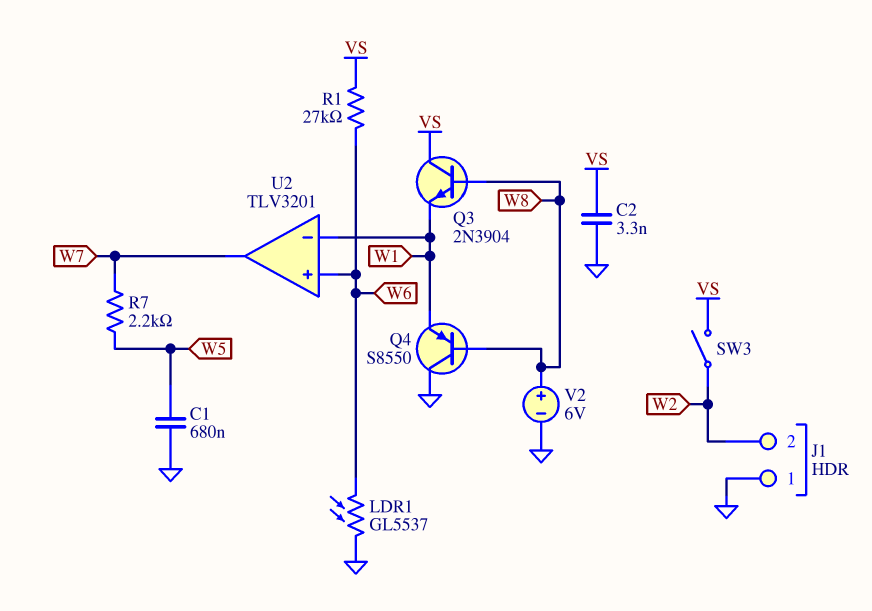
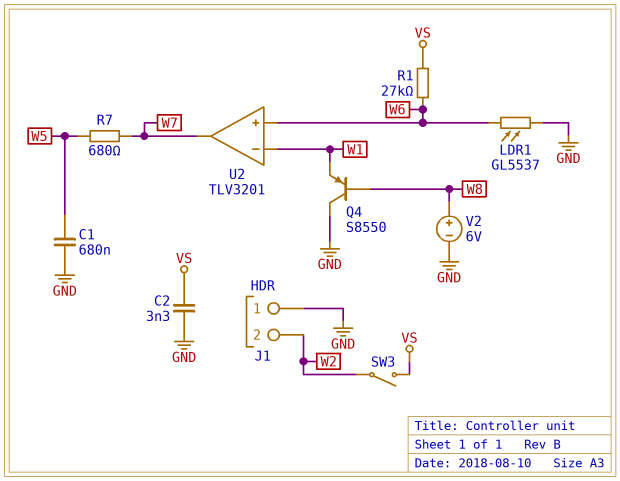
Q3: NPN 2N3904 (B W8, C VS, E W1) -> none
R7: 2.2k (W5, W7) -> 680 (W5, W7)

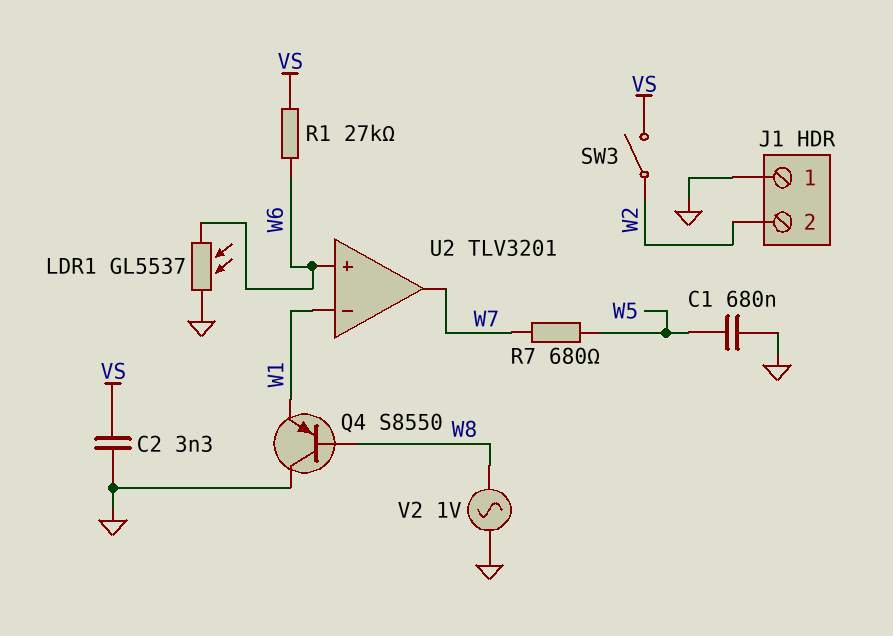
V2: 6V (plus W8, minus GND) -> AC 1V (GND, W8)

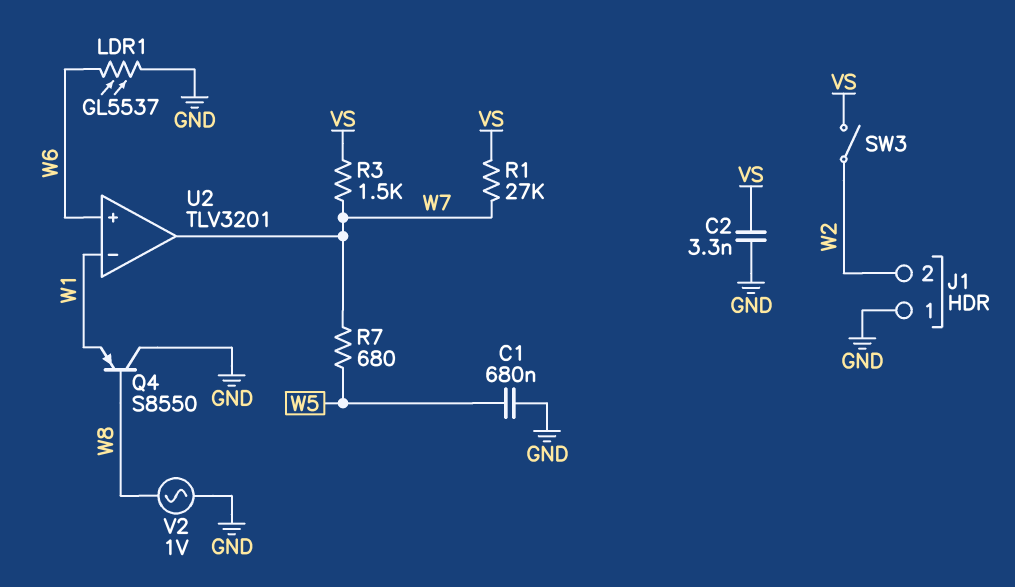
R1: 27k (VS, W6) -> 27k (VS, W7)
R3: none -> 1.5k (VS, W7)

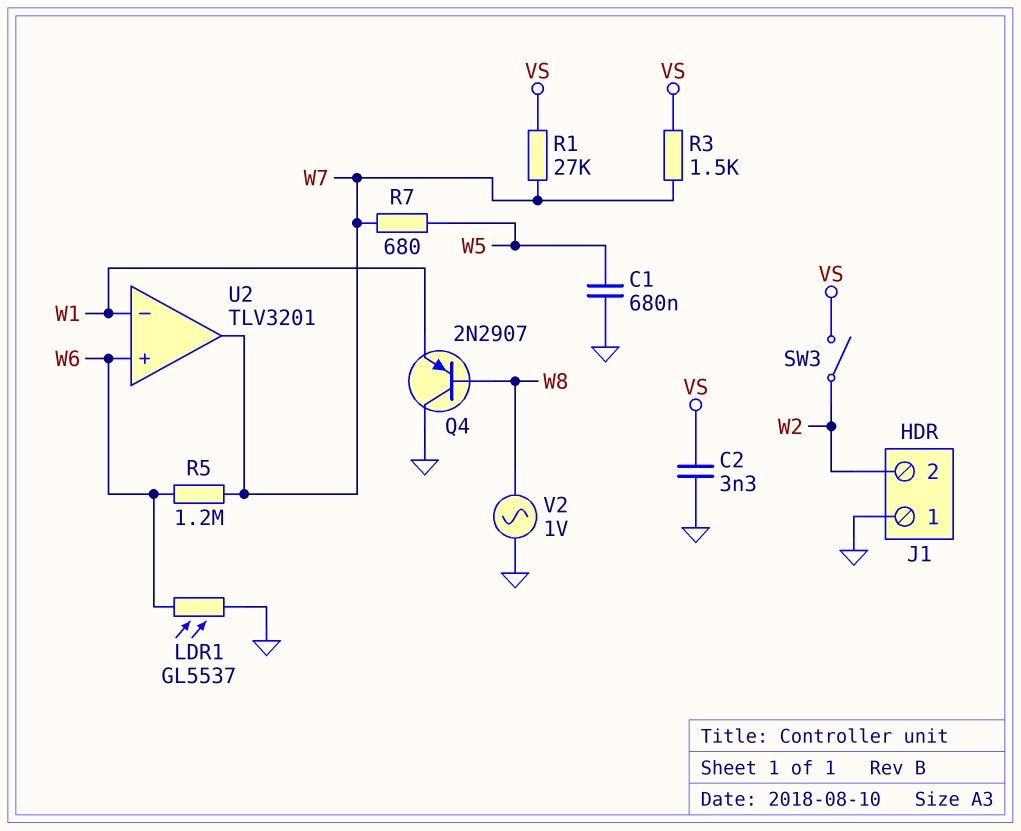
Q4: PNP S8550 (B W8, C GND, E W1) -> PNP 2N2907 (B W8, C GND, E W1)
R5: none -> 1.2M (W6, W7)

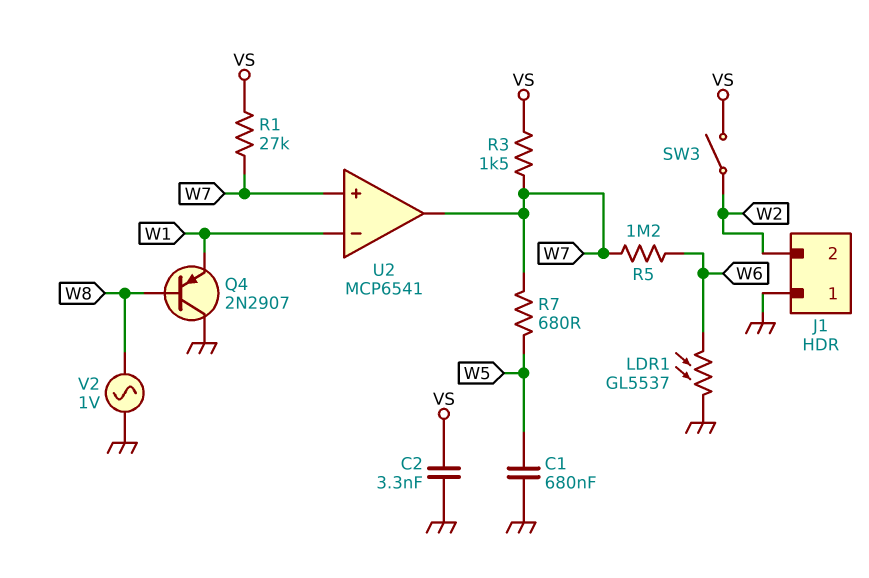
U2: TLV3201 -> MCP6541
U2 pin in+: W6 -> W7

